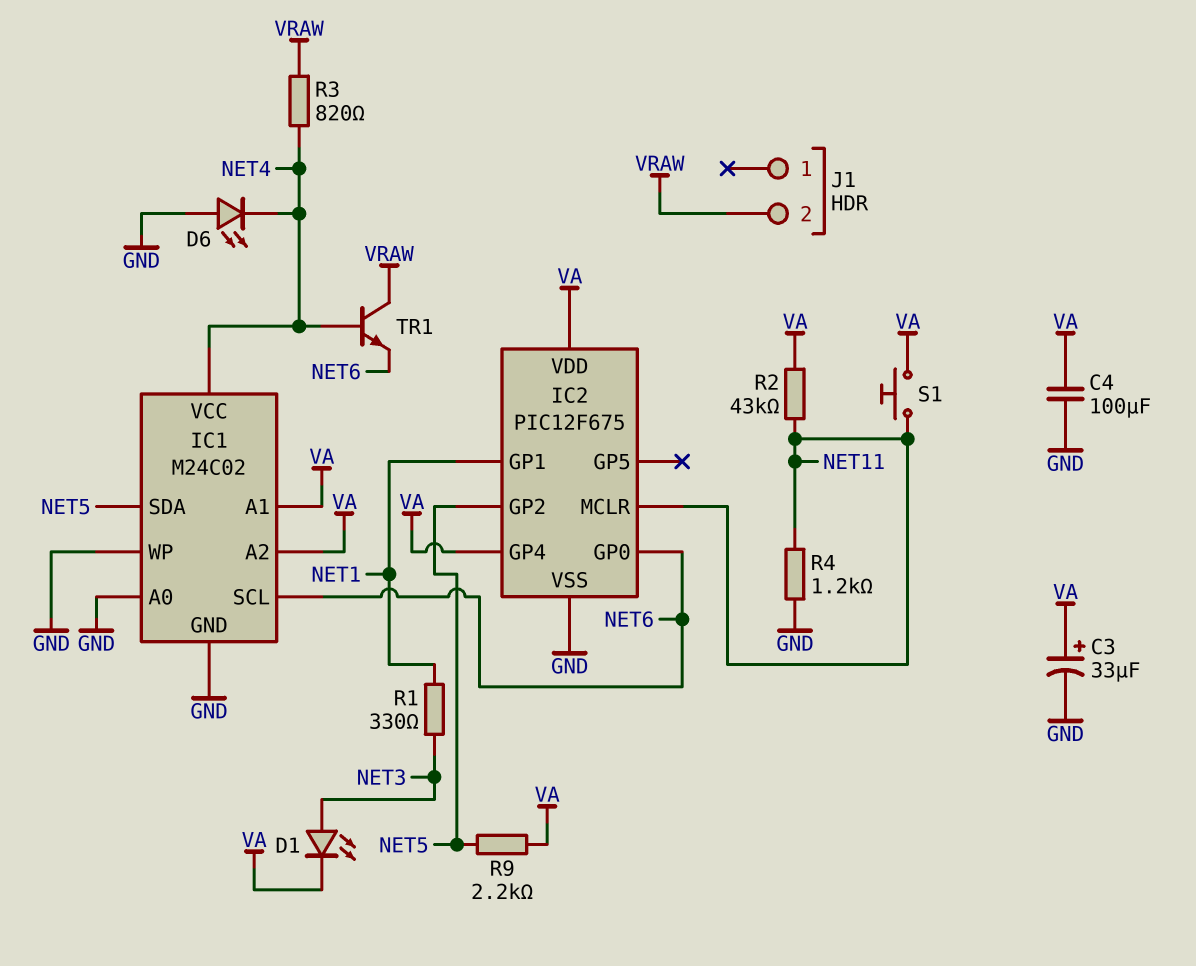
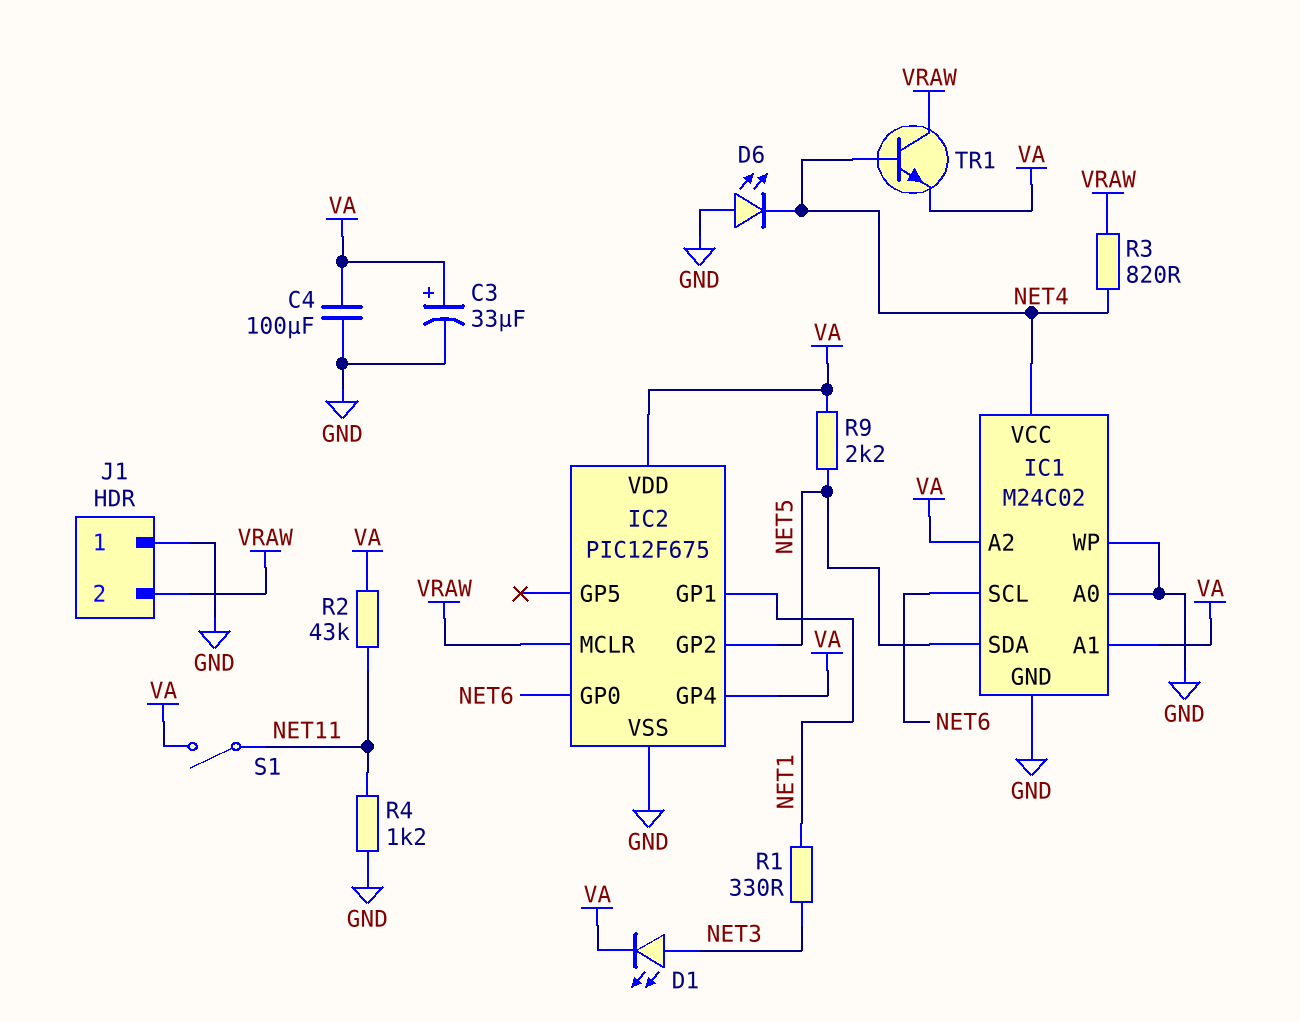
IC2 pin MCLR: NET11 -> VRAW
J1 pin 1: none -> GND
S1: button (NET11, VA) -> switch (NET11, VA)
TR1: NPN (B NET4, C VRAW, E NET6) -> NPN (B NET4, C VRAW, E VA)

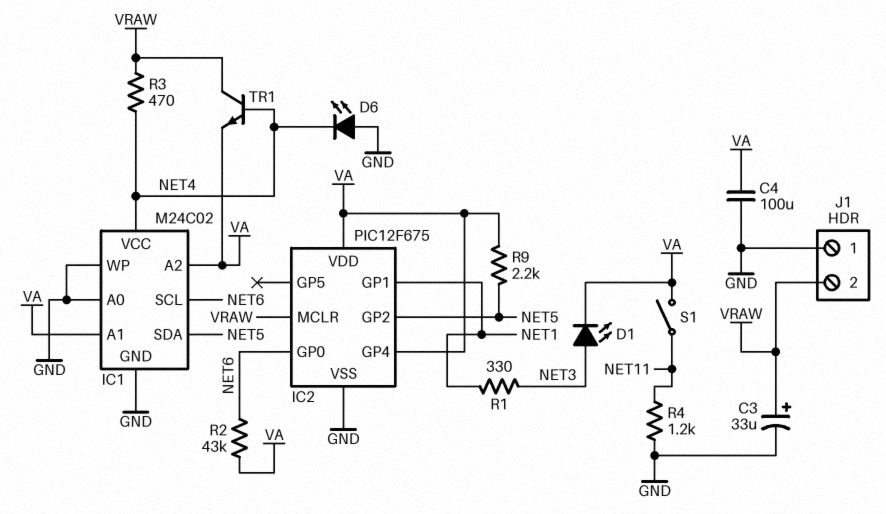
C3: 33uF (plus VA, minus GND) -> 33uF (plus VRAW, minus GND)
R2: 43k (NET11, VA) -> 43k (NET6, VA)
R3: 820 (NET4, VRAW) -> 470 (NET4, VRAW)

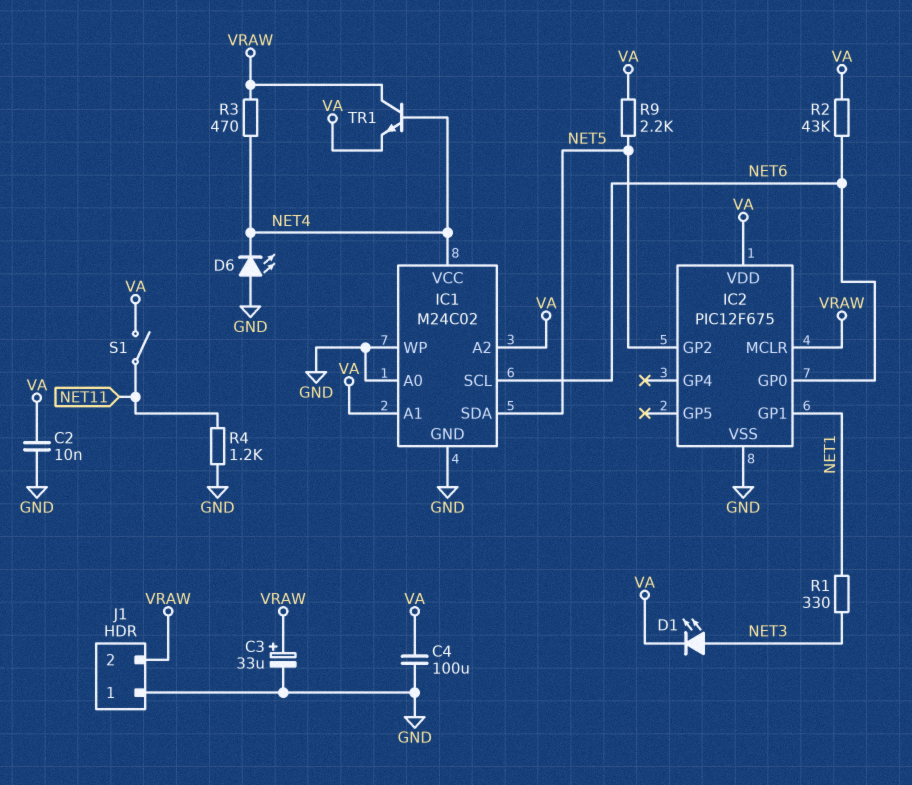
C2: none -> 10nF (GND, VA)
IC2 pin GP4: VA -> none

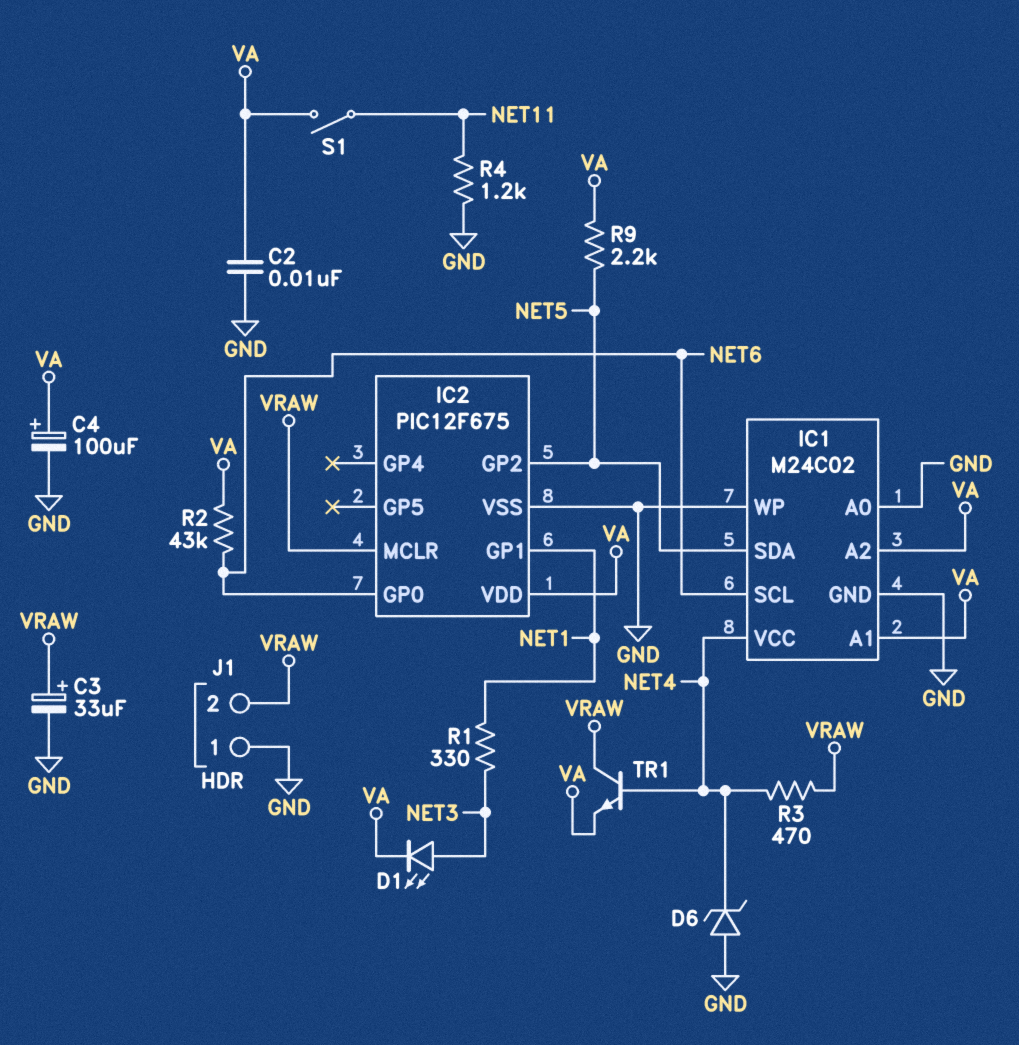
C4: 100uF (GND, VA) -> 100uF (plus VA, minus GND)
D6: LED (A GND, K NET4) -> zener (A GND, K NET4)

